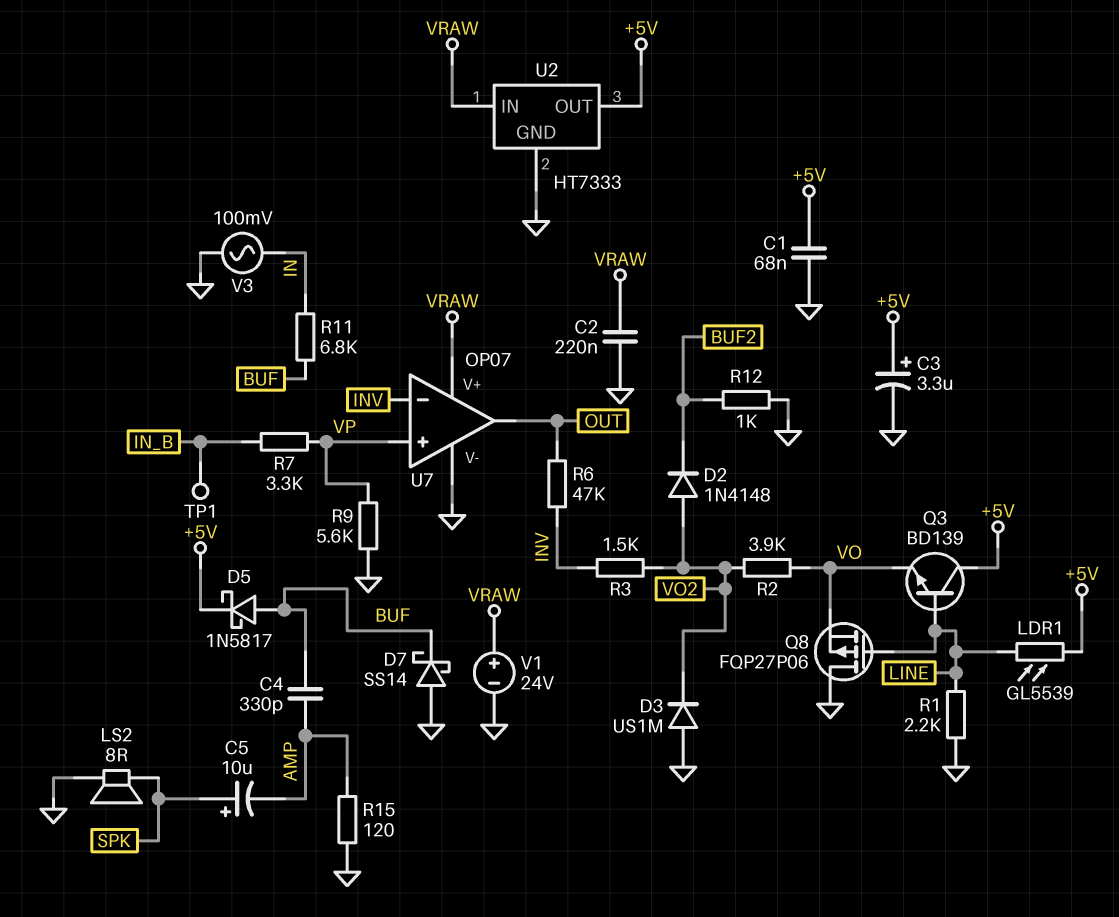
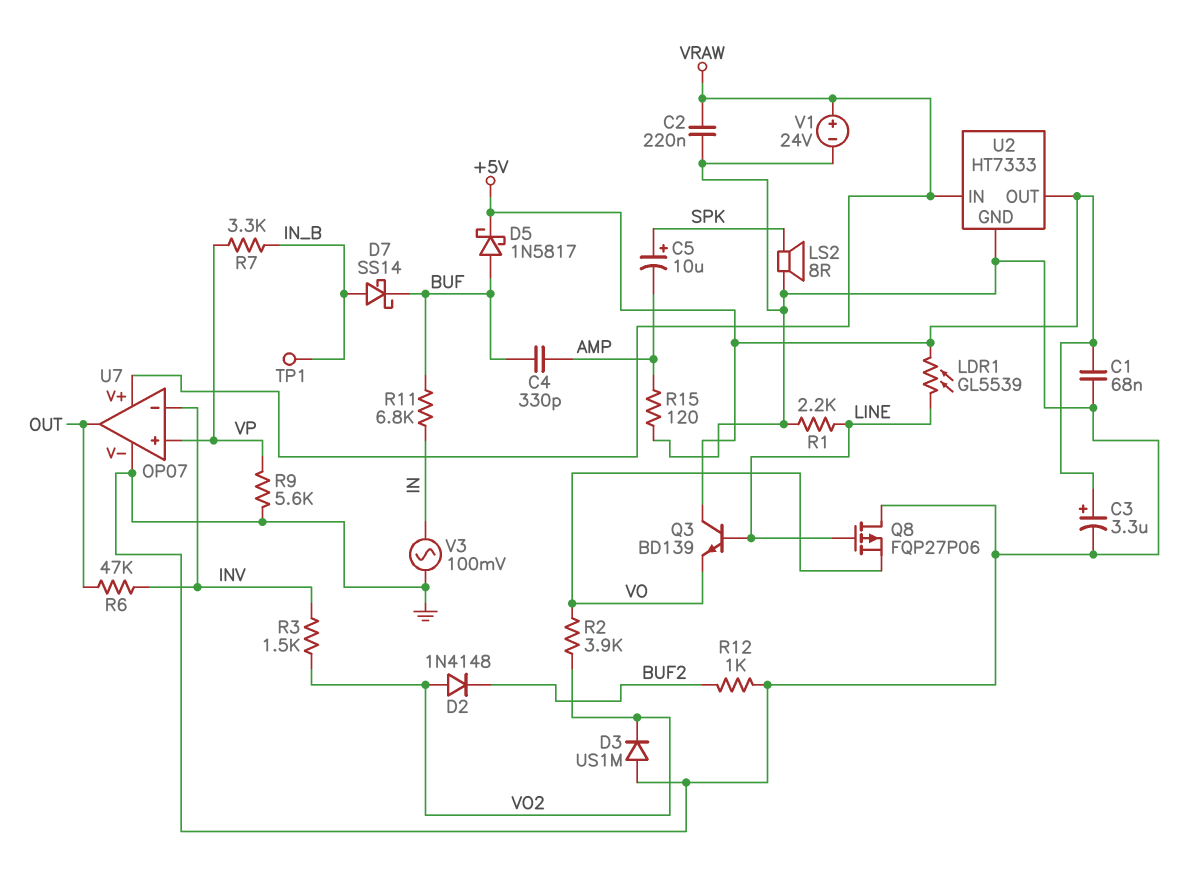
D7: schottky SS14 (A GND, K BUF) -> schottky SS14 (A IN_B, K BUF)

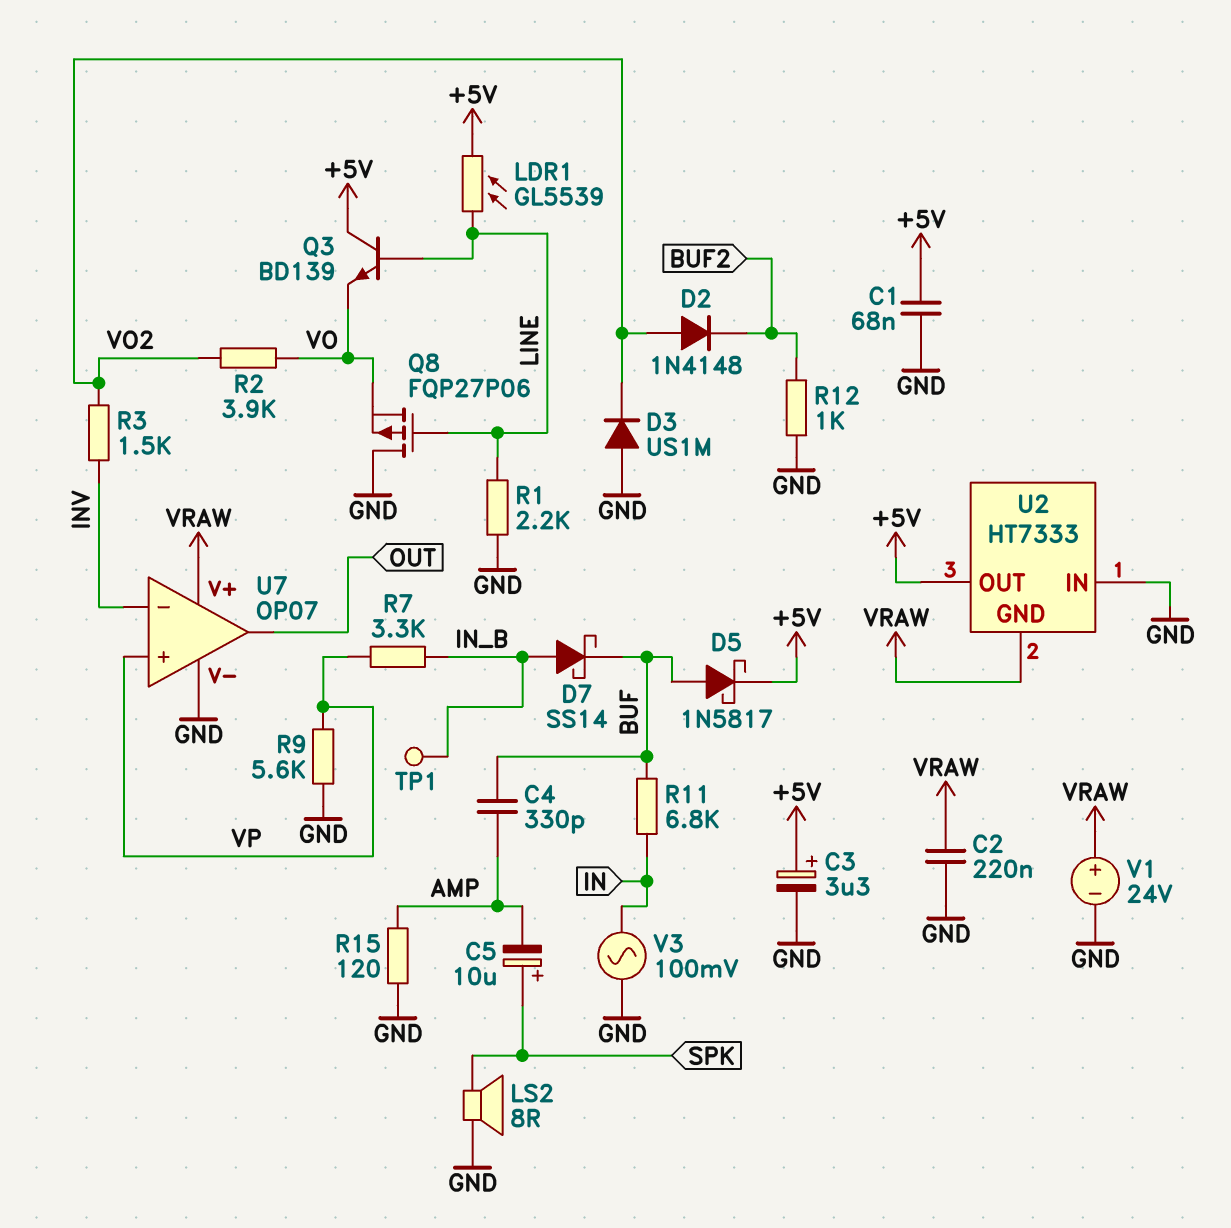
R6: 47k (INV, OUT) -> none
U2 pin GND: GND -> VRAW
U2 pin IN: VRAW -> GND

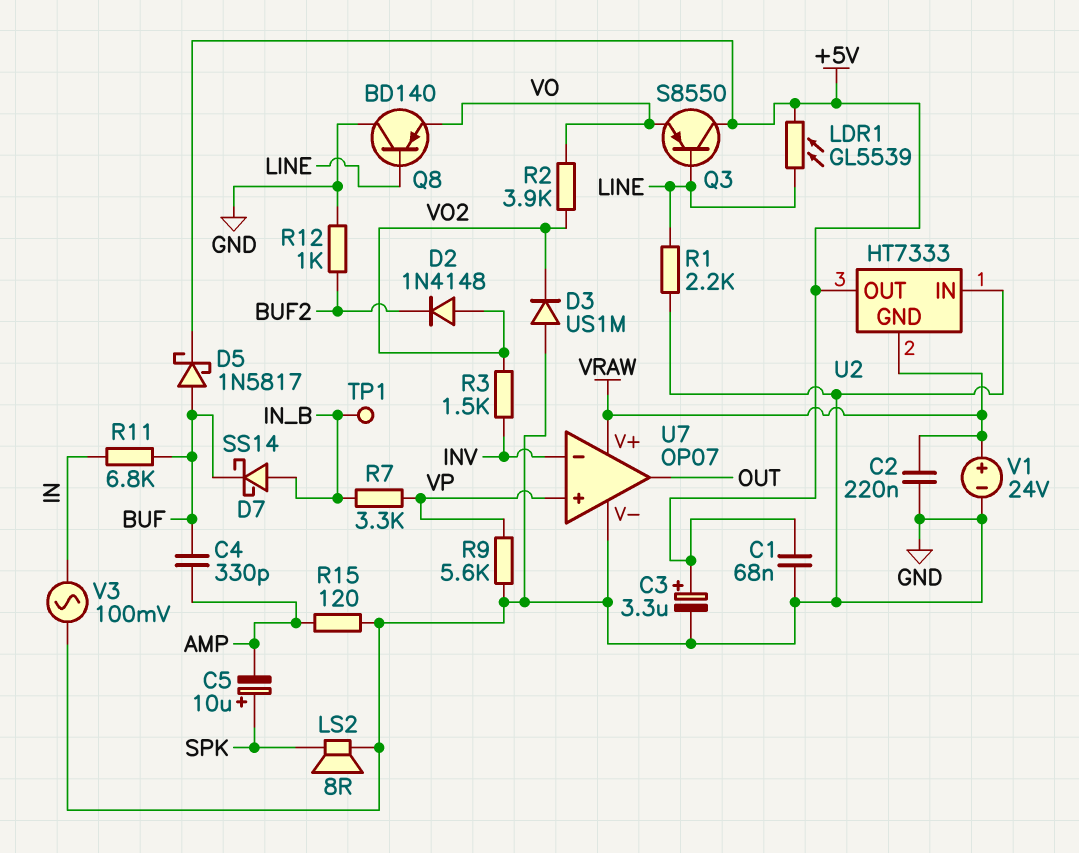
Q3: NPN BD139 (B LINE, C +5V, E VO) -> PNP S8550 (B LINE, C +5V, E VO)
Q8: PMOS FQP27P06 (G LINE, D GND, S VO) -> PNP BD140 (B LINE, C GND, E VO)

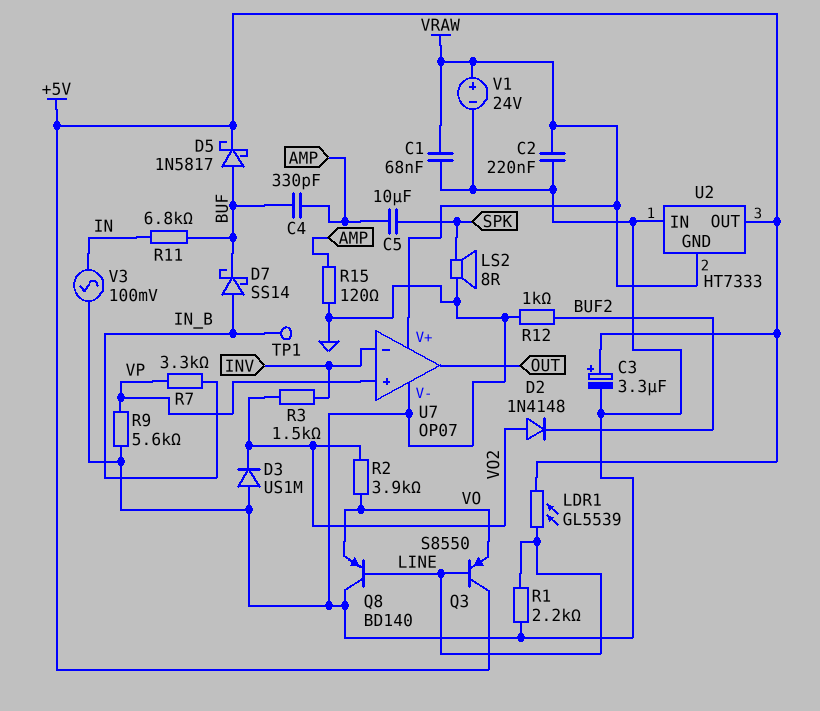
C1: 68nF (+5V, GND) -> 68nF (GND, VRAW)
C5: 10uF (plus SPK, minus AMP) -> 10uF (AMP, SPK)

